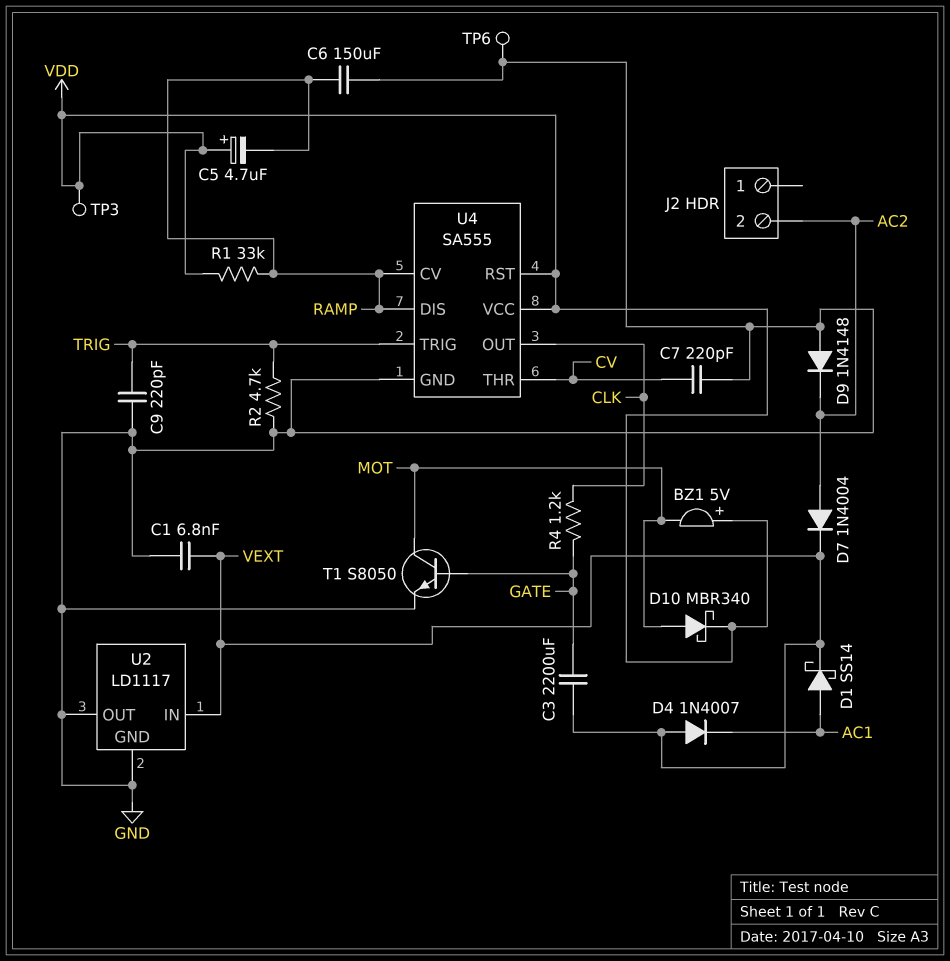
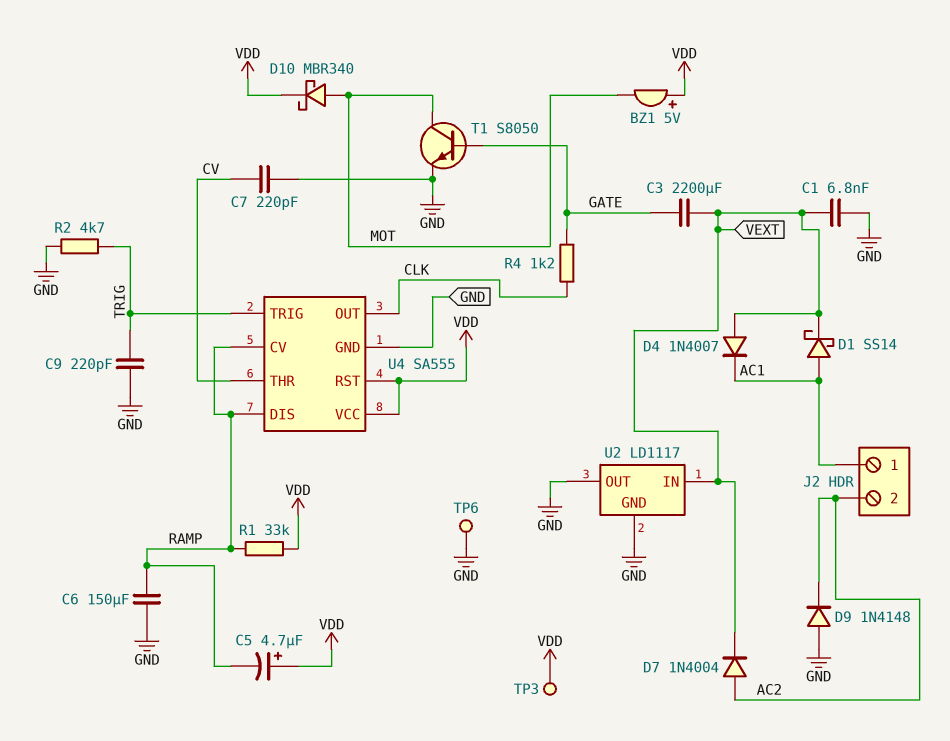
J2 pin 1: none -> AC1

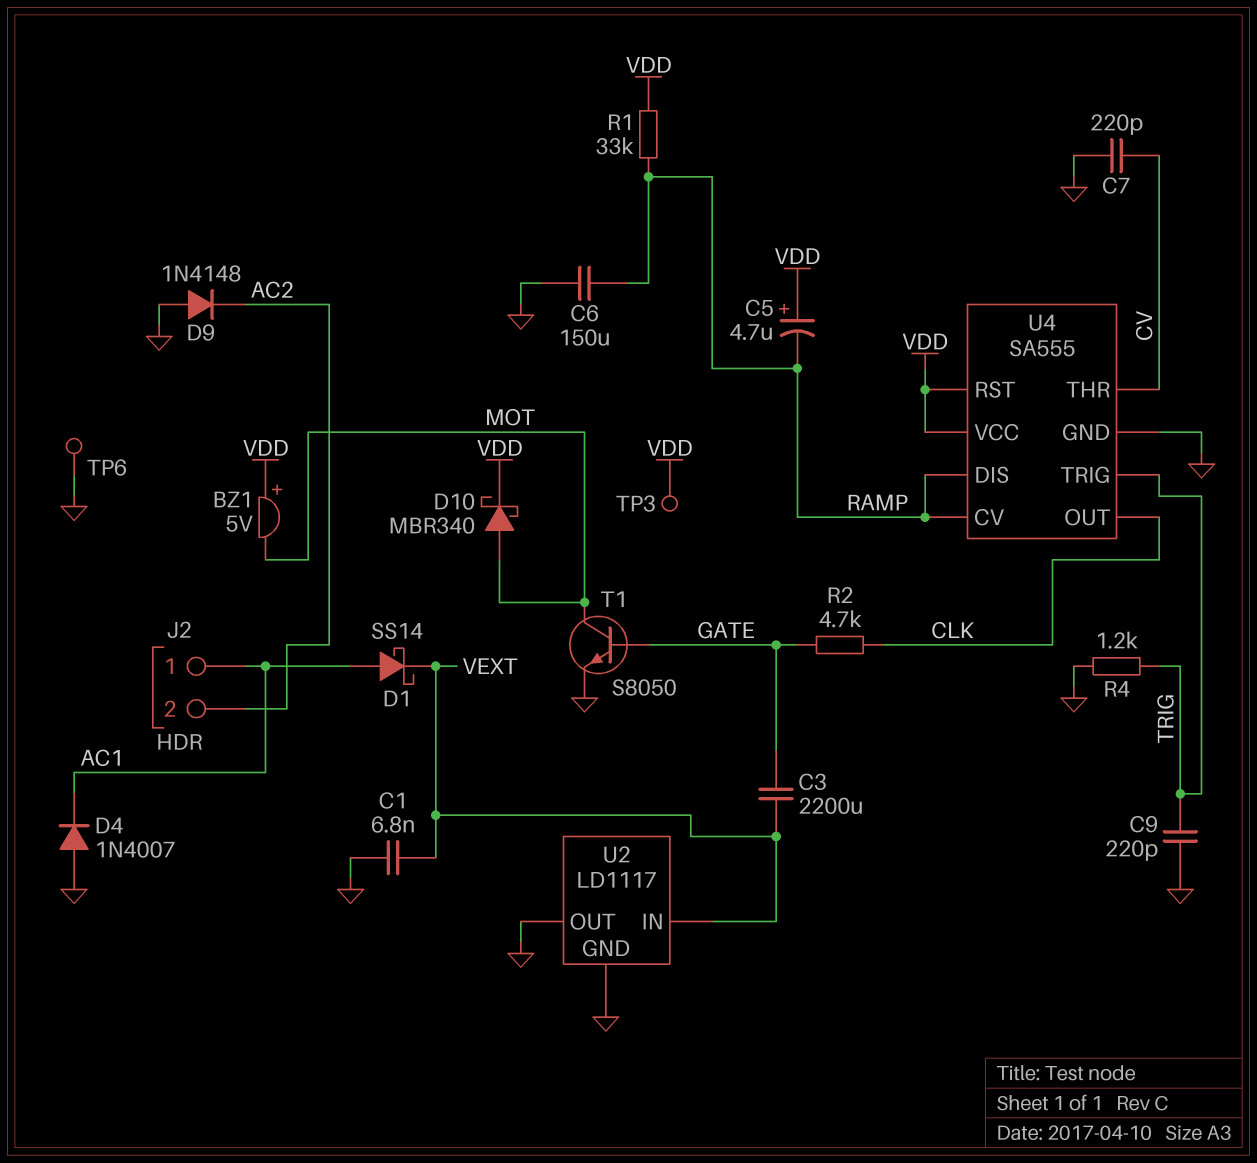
D4: diode 1N4007 (A VEXT, K AC1) -> diode 1N4007 (A GND, K AC1)
D7: diode 1N4004 (A AC2, K VEXT) -> none
R2: 4.7k (GND, TRIG) -> 4.7k (CLK, GATE)
R4: 1.2k (CLK, GATE) -> 1.2k (GND, TRIG)

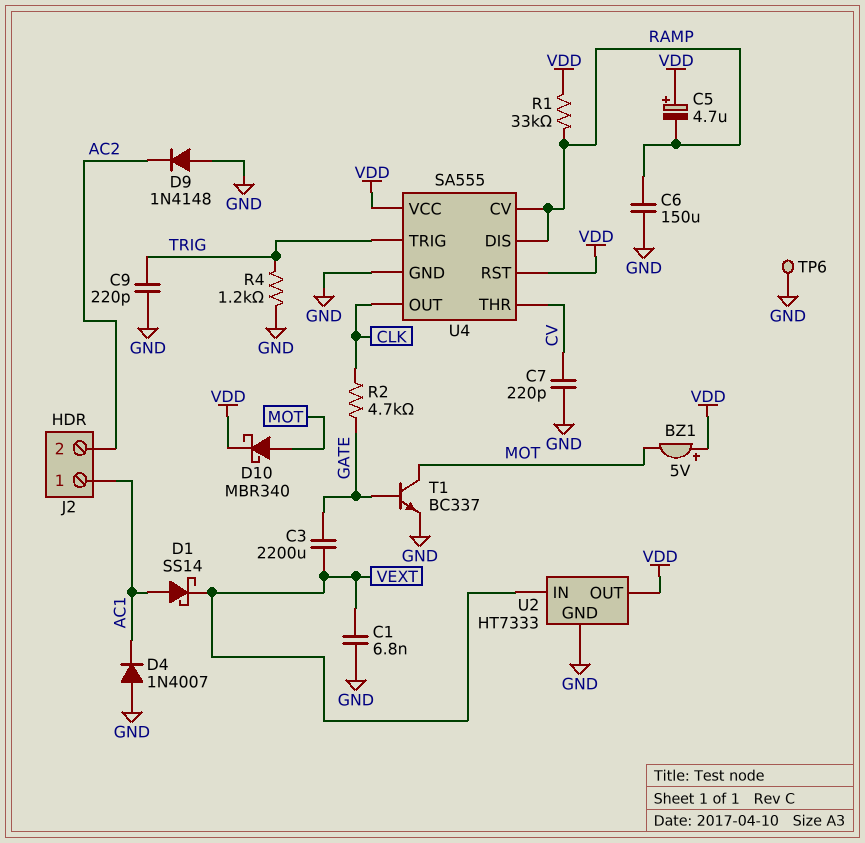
T1: NPN S8050 (B GATE, C MOT, E GND) -> NPN BC337 (B GATE, C MOT, E GND)
TP3: test point (VDD) -> none
U2: LD1117 -> HT7333
U2 pin OUT: GND -> VDD

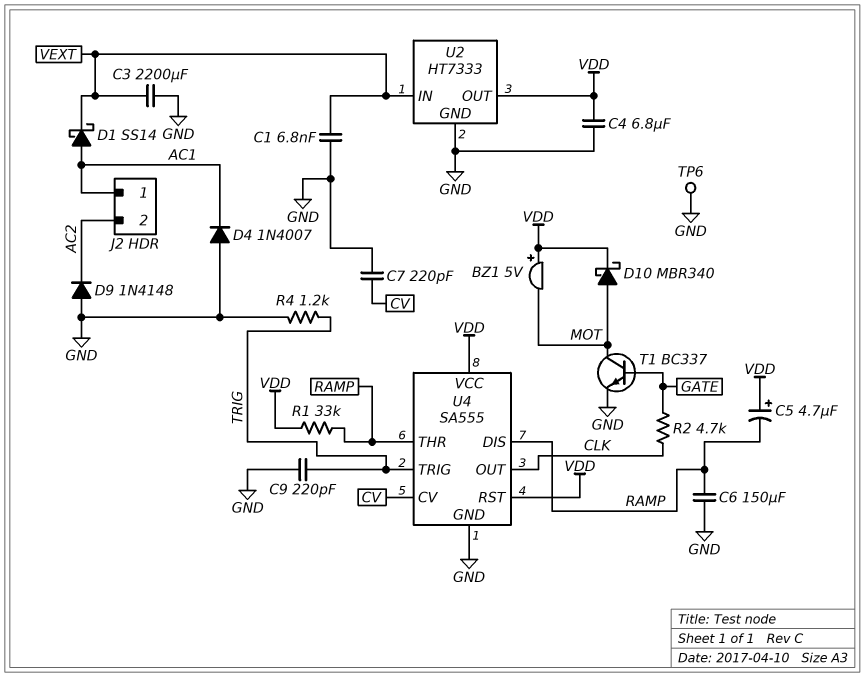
C3: 2200uF (GATE, VEXT) -> 2200uF (GND, VEXT)
C4: none -> 6.8uF (GND, VDD)
U4 pin CV: RAMP -> CV
U4 pin THR: CV -> RAMP

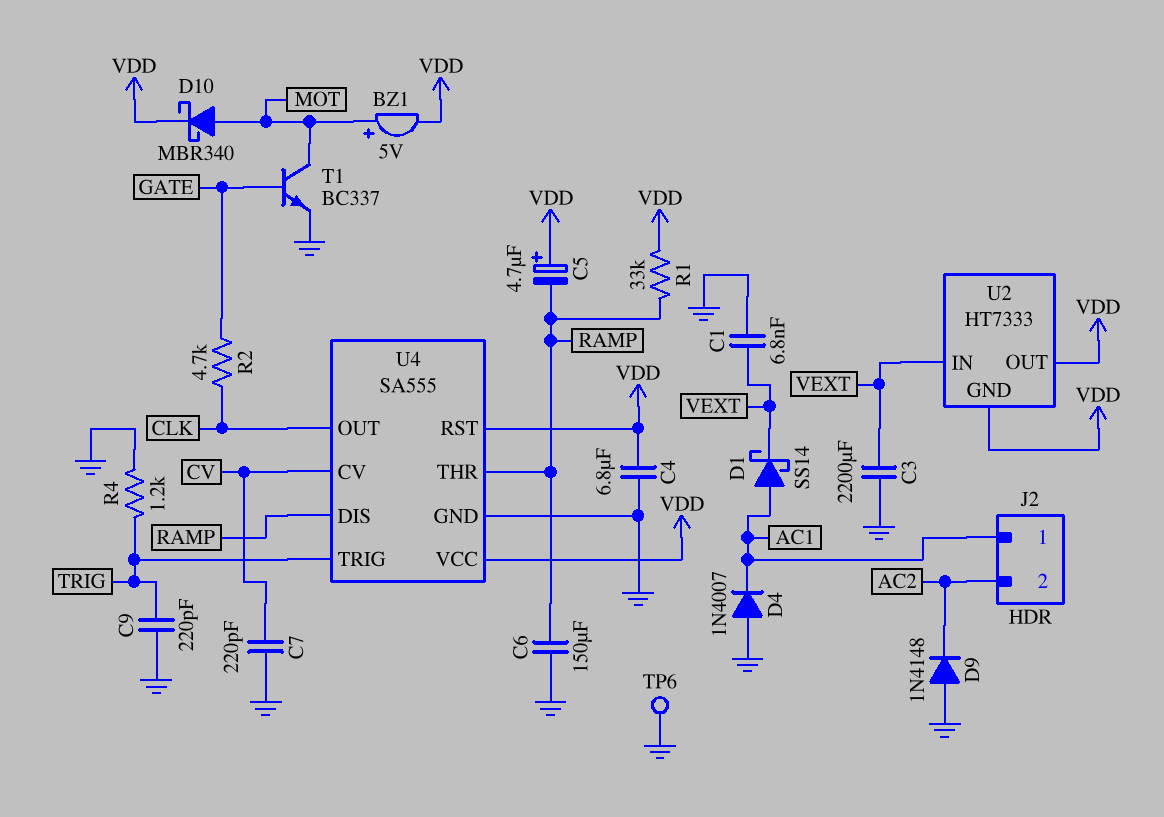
BZ1: buzzer 5V (plus VDD, minus MOT) -> buzzer 5V (plus MOT, minus VDD)
U2 pin GND: GND -> VDD

